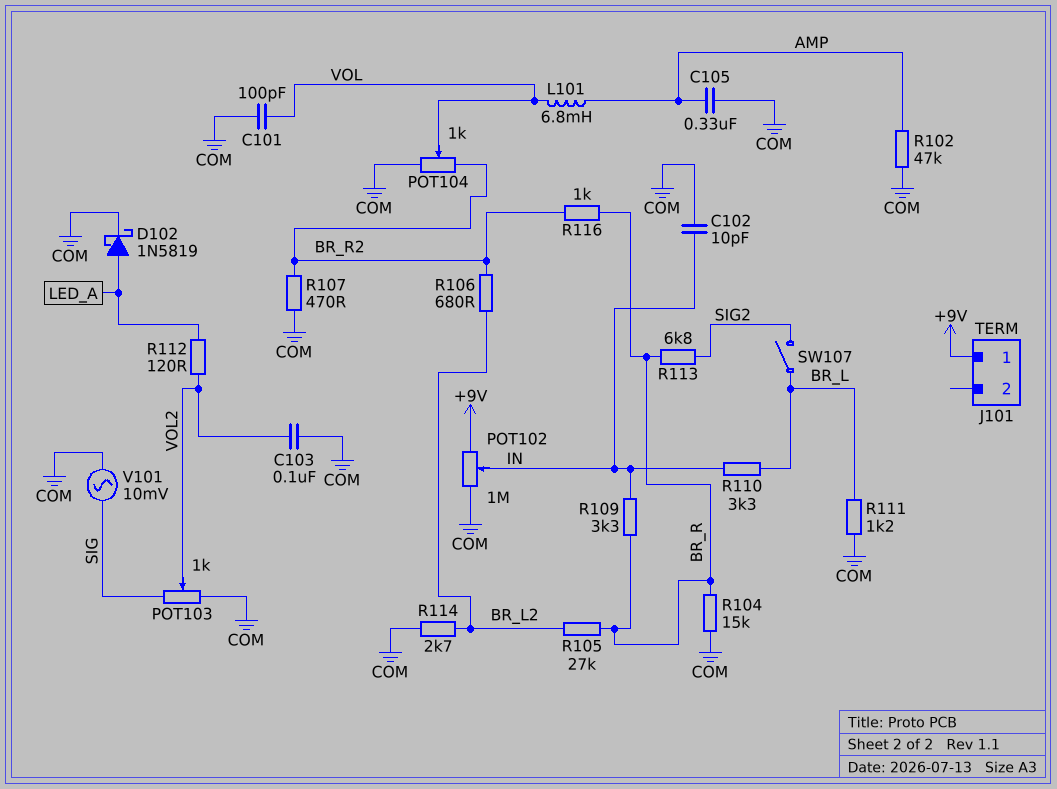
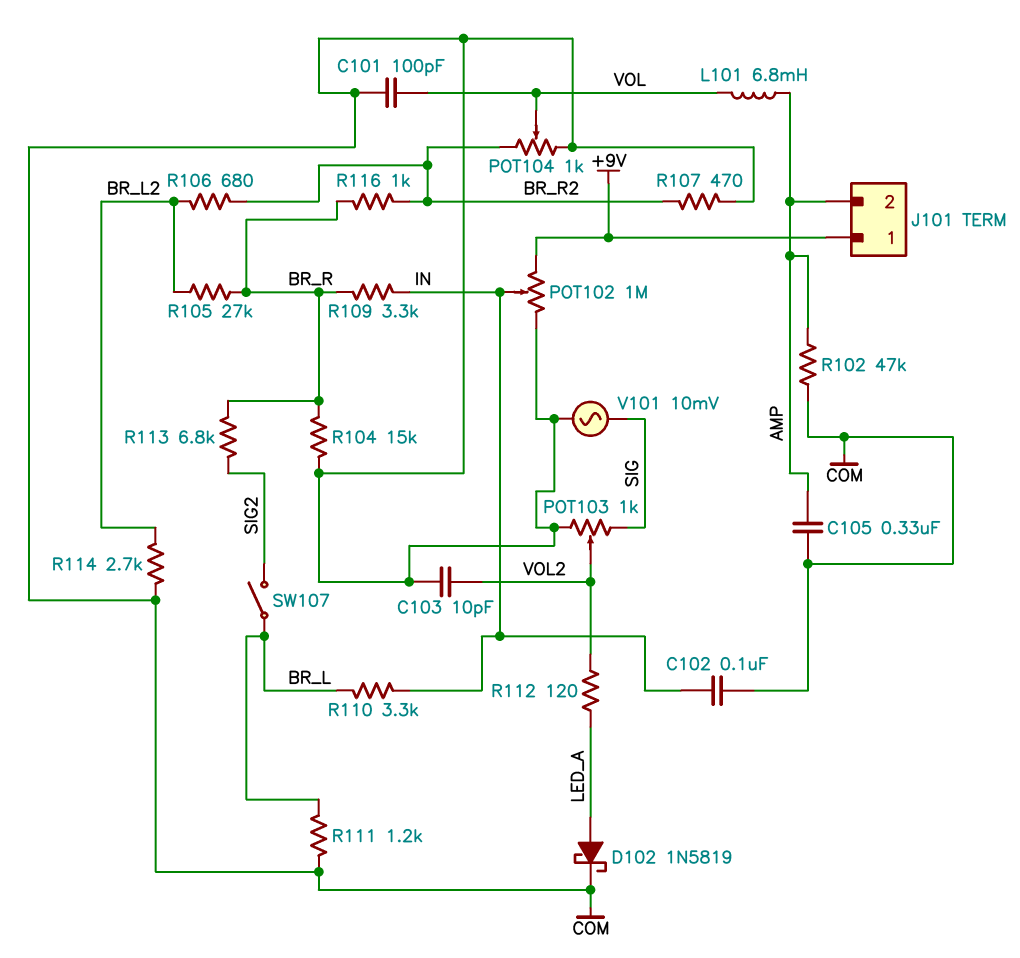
C102: 10pF (COM, IN) -> 100nF (COM, IN)
C103: 100nF (COM, VOL2) -> 10pF (COM, VOL2)
J101 pin 2: none -> AMP

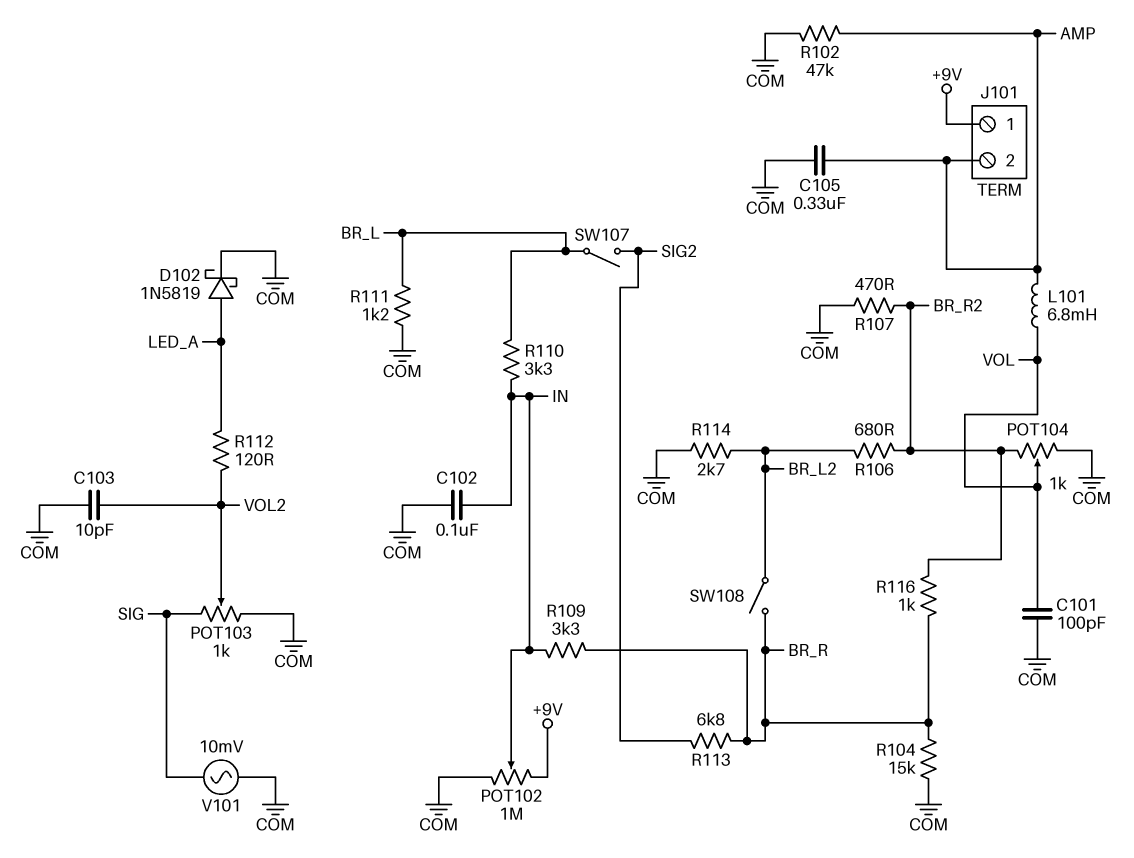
R105: 27k (BR_L2, BR_R) -> none
SW108: none -> switch (BR_L2, BR_R)

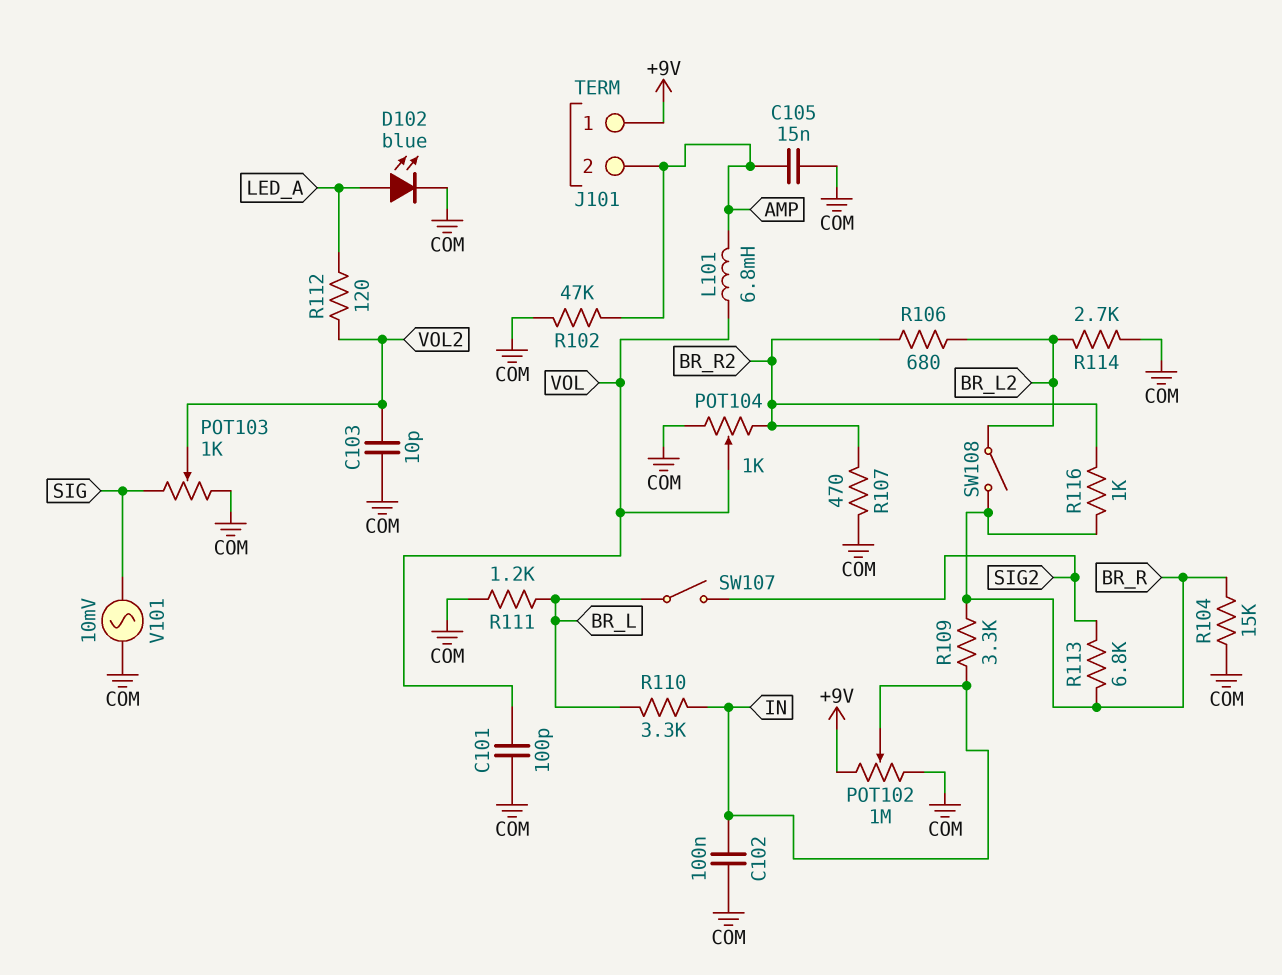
C105: 330nF (AMP, COM) -> 15nF (AMP, COM)
D102: schottky 1N5819 (A LED_A, K COM) -> LED blue (A LED_A, K COM)

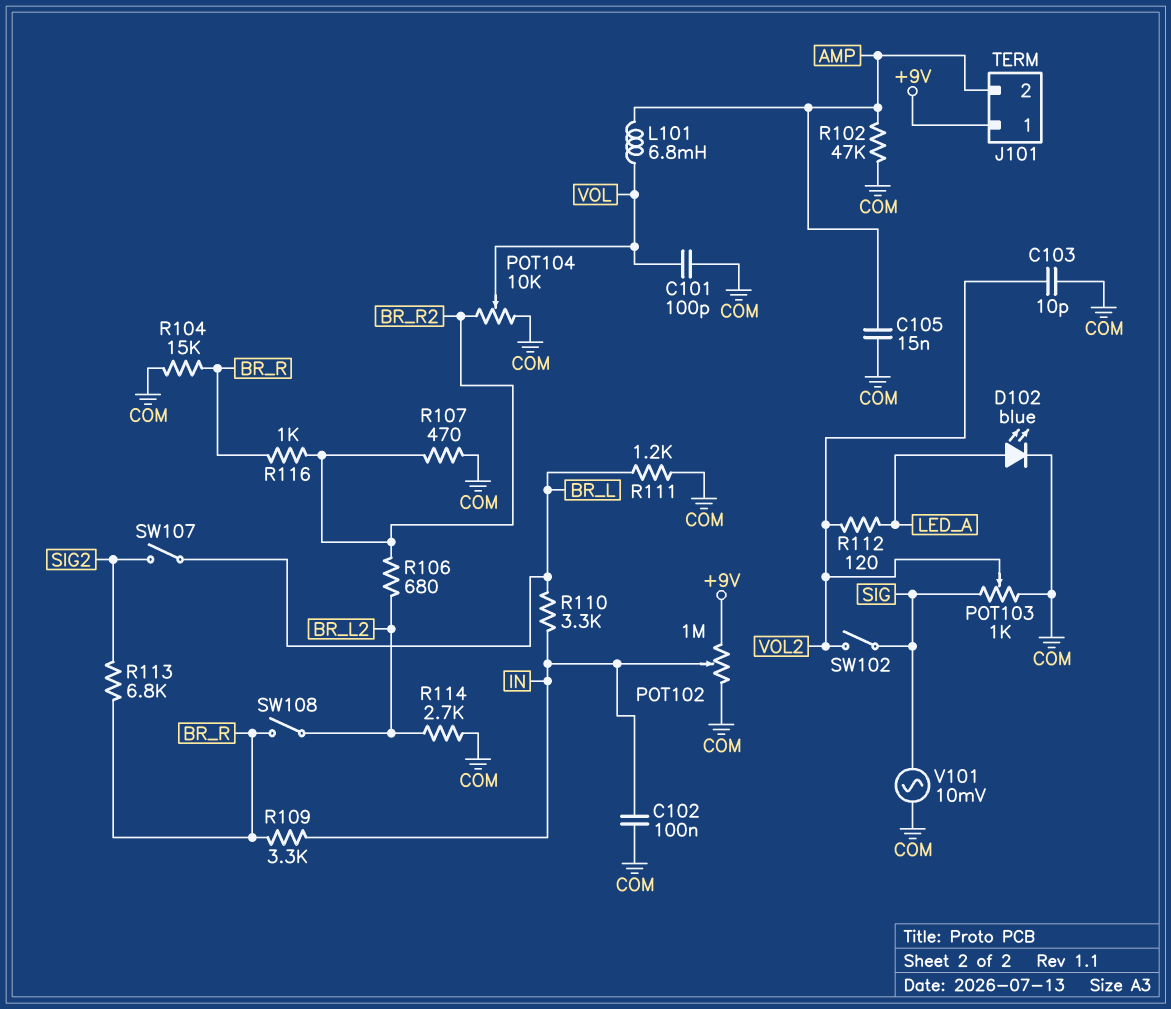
POT104: 1k (BR_R2, COM, wiper VOL) -> 10k (BR_R2, COM, wiper VOL)
SW102: none -> switch (SIG, VOL2)

